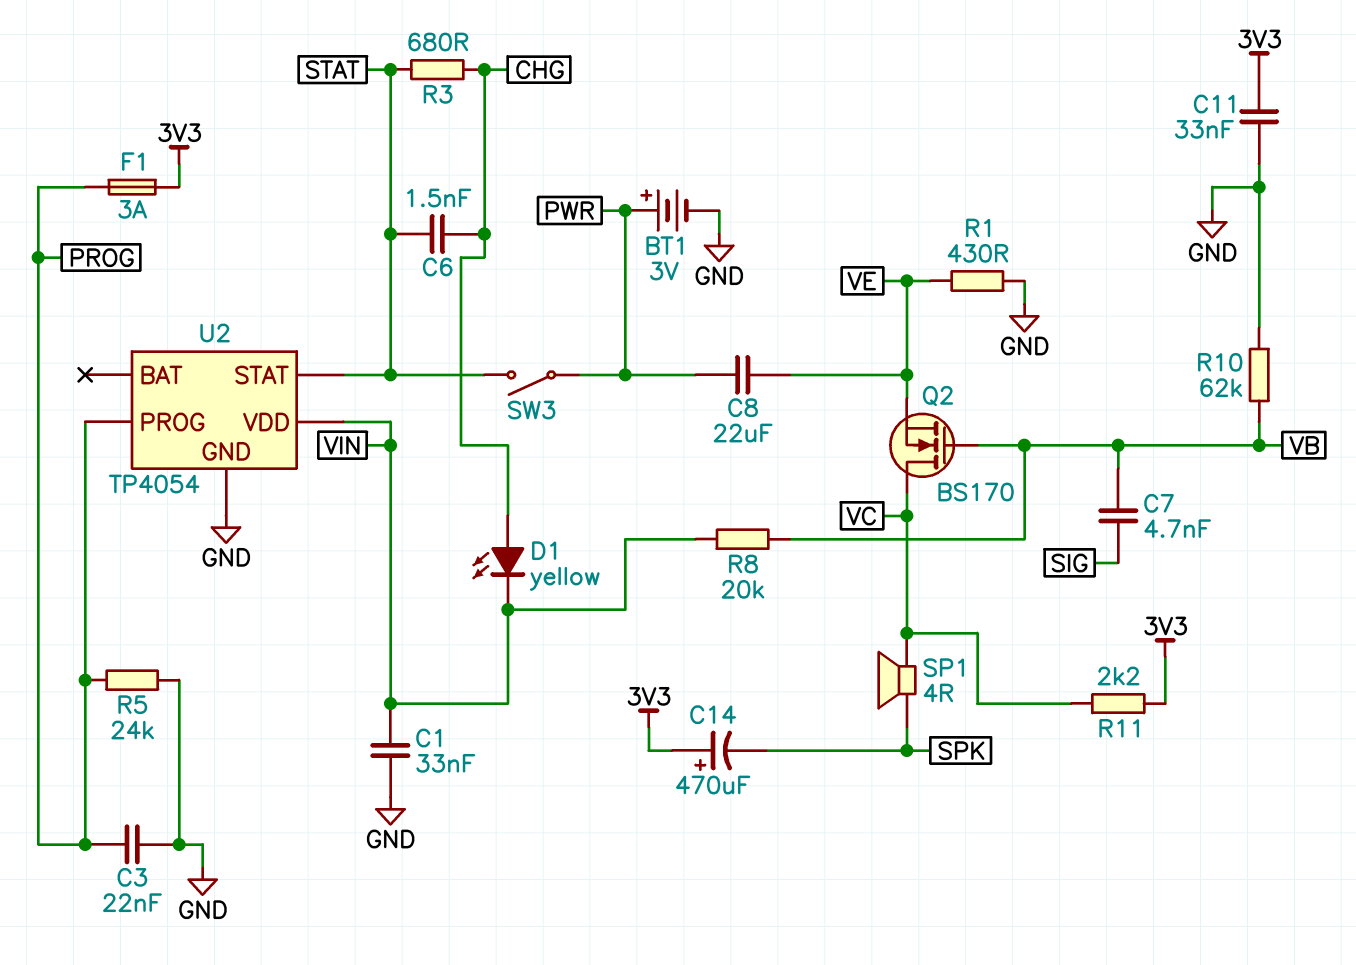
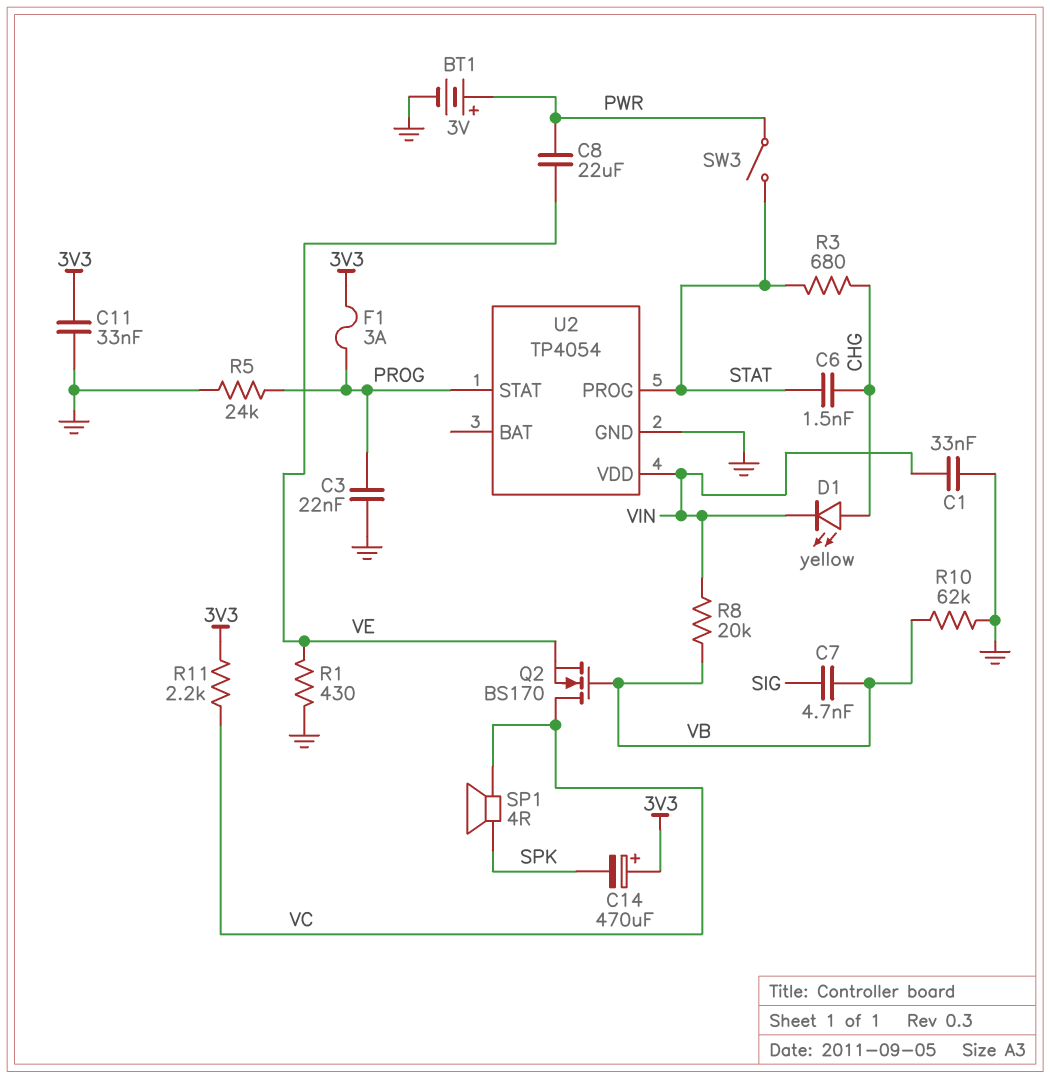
U2 pin PROG: PROG -> STAT
U2 pin STAT: STAT -> PROG

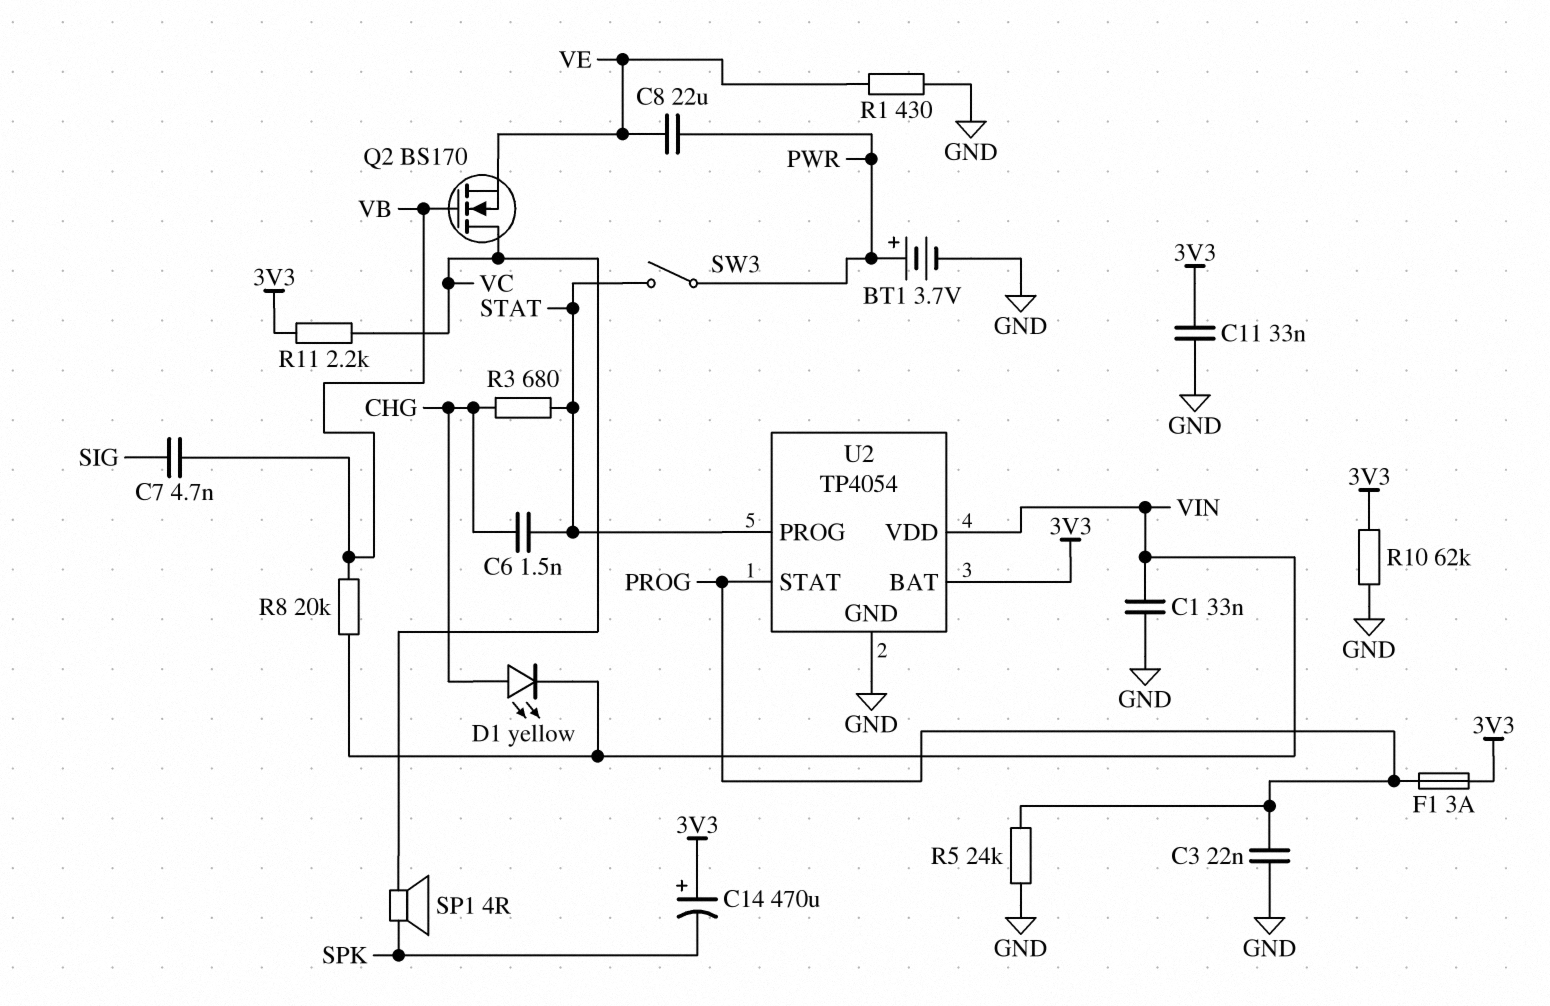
BT1: 3V (plus PWR, minus GND) -> 3.7V (plus PWR, minus GND)
R10: 62k (GND, VB) -> 62k (3V3, GND)
U2 pin BAT: none -> 3V3

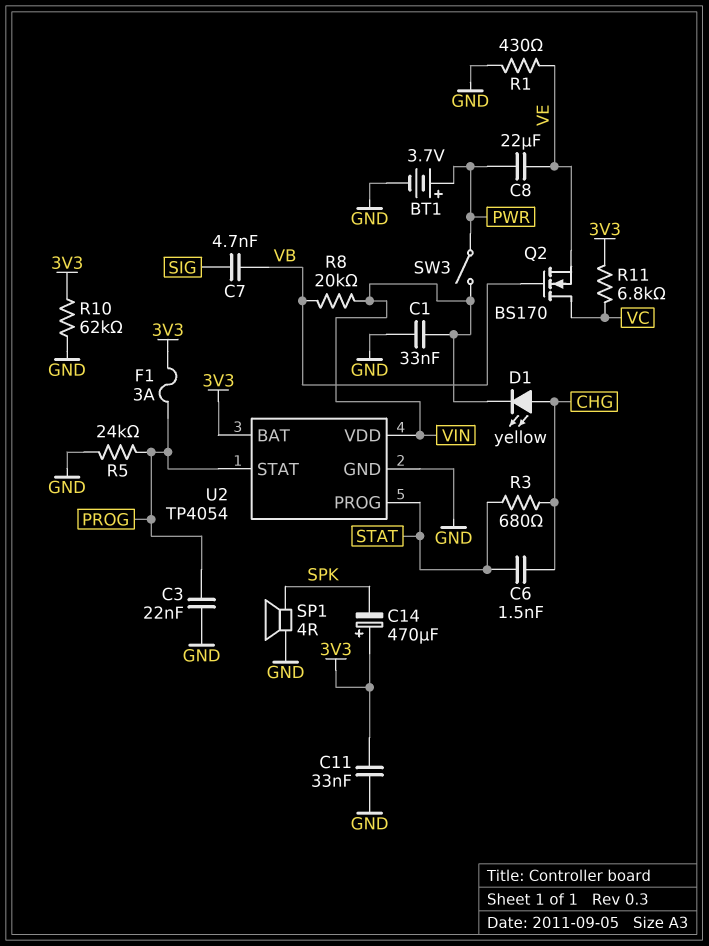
R11: 2.2k (3V3, VC) -> 6.8k (3V3, VC)
SP1: speaker 4R (SPK, VC) -> speaker 4R (GND, SPK)
SW3: switch (PWR, STAT) -> switch (PWR, VIN)

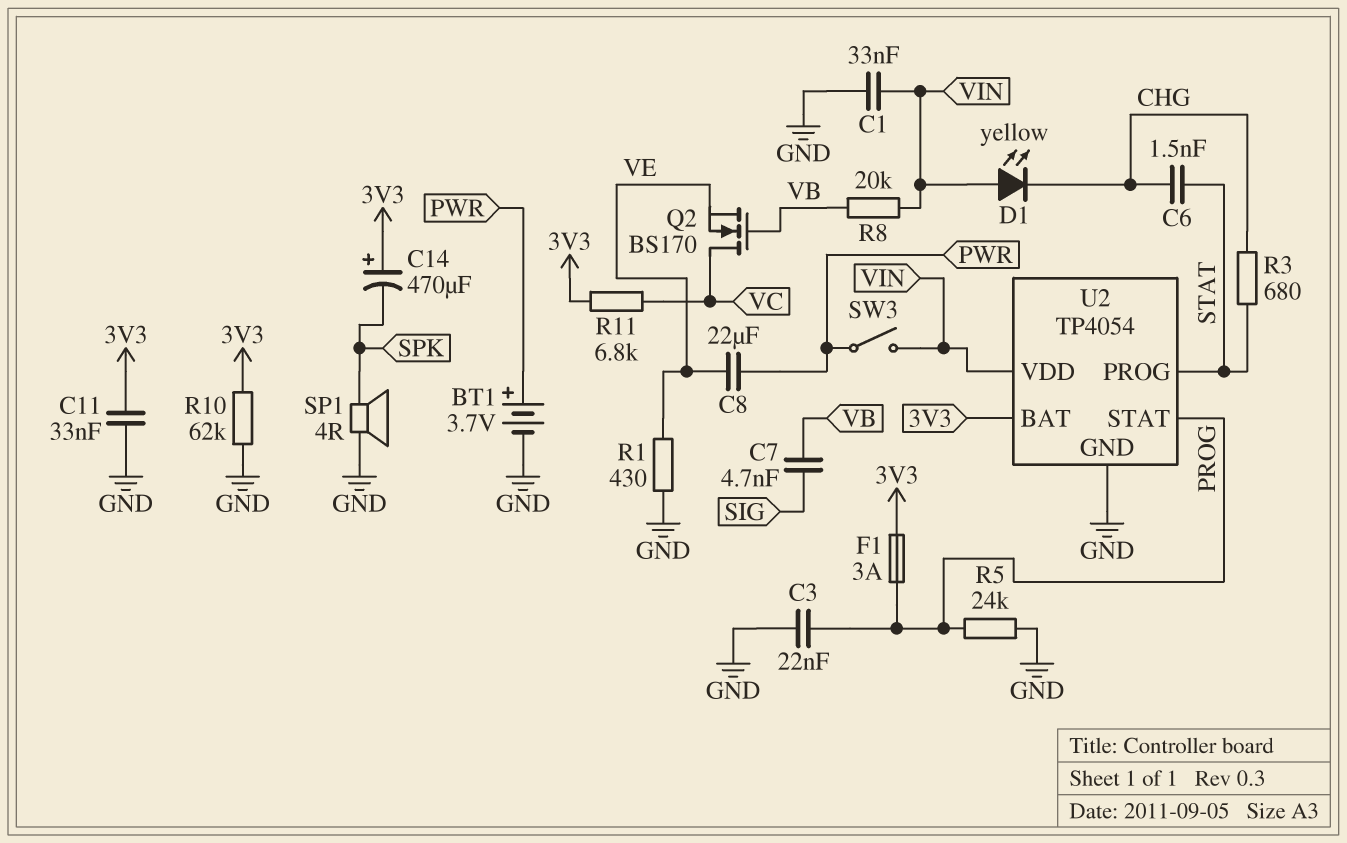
D1: LED yellow (A CHG, K VIN) -> LED yellow (A VIN, K CHG)

